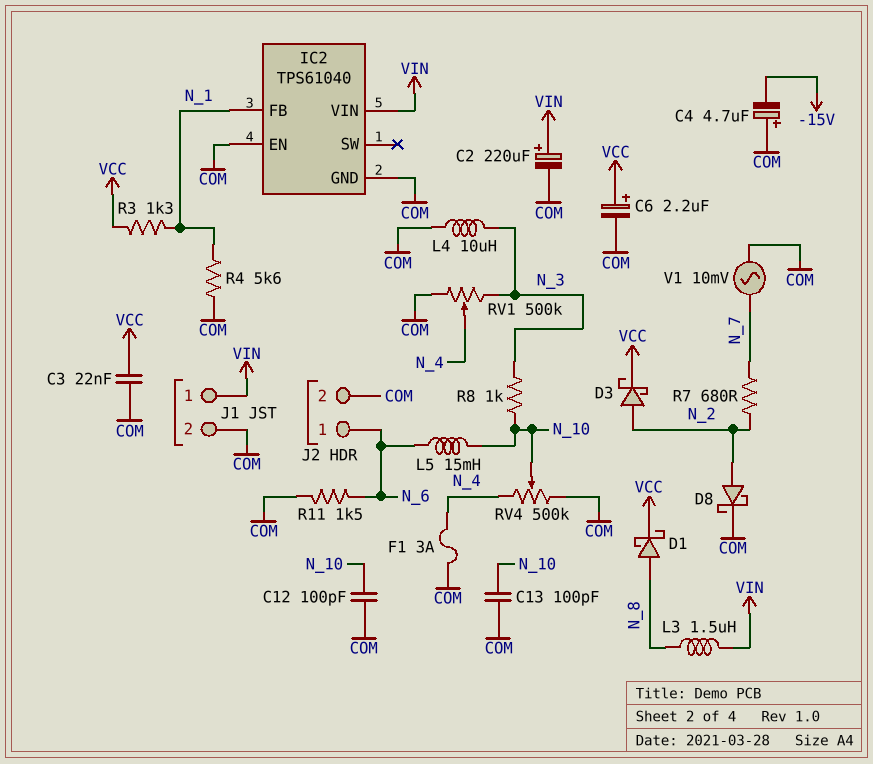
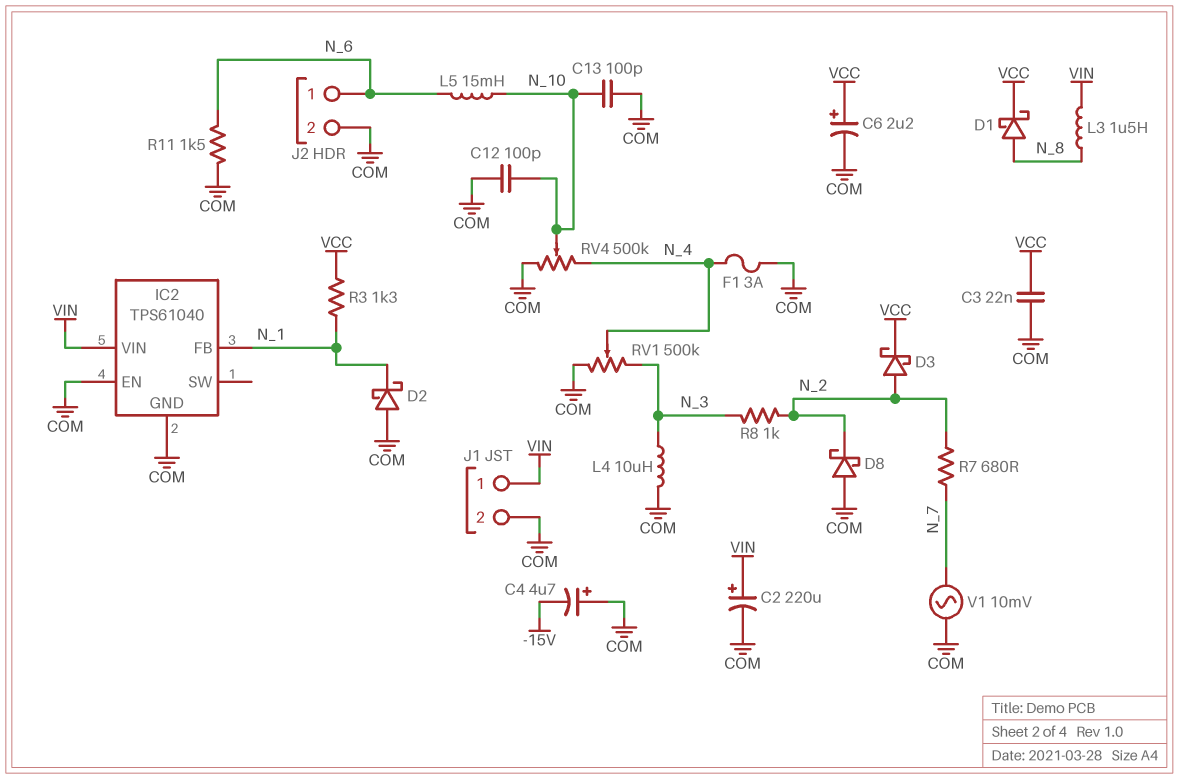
D2: none -> schottky (A COM, K N_1)
D8: schottky (A N_2, K COM) -> schottky (A COM, K N_2)
R4: 5.6k (COM, N_1) -> none
R8: 1k (N_3, N_10) -> 1k (N_2, N_3)

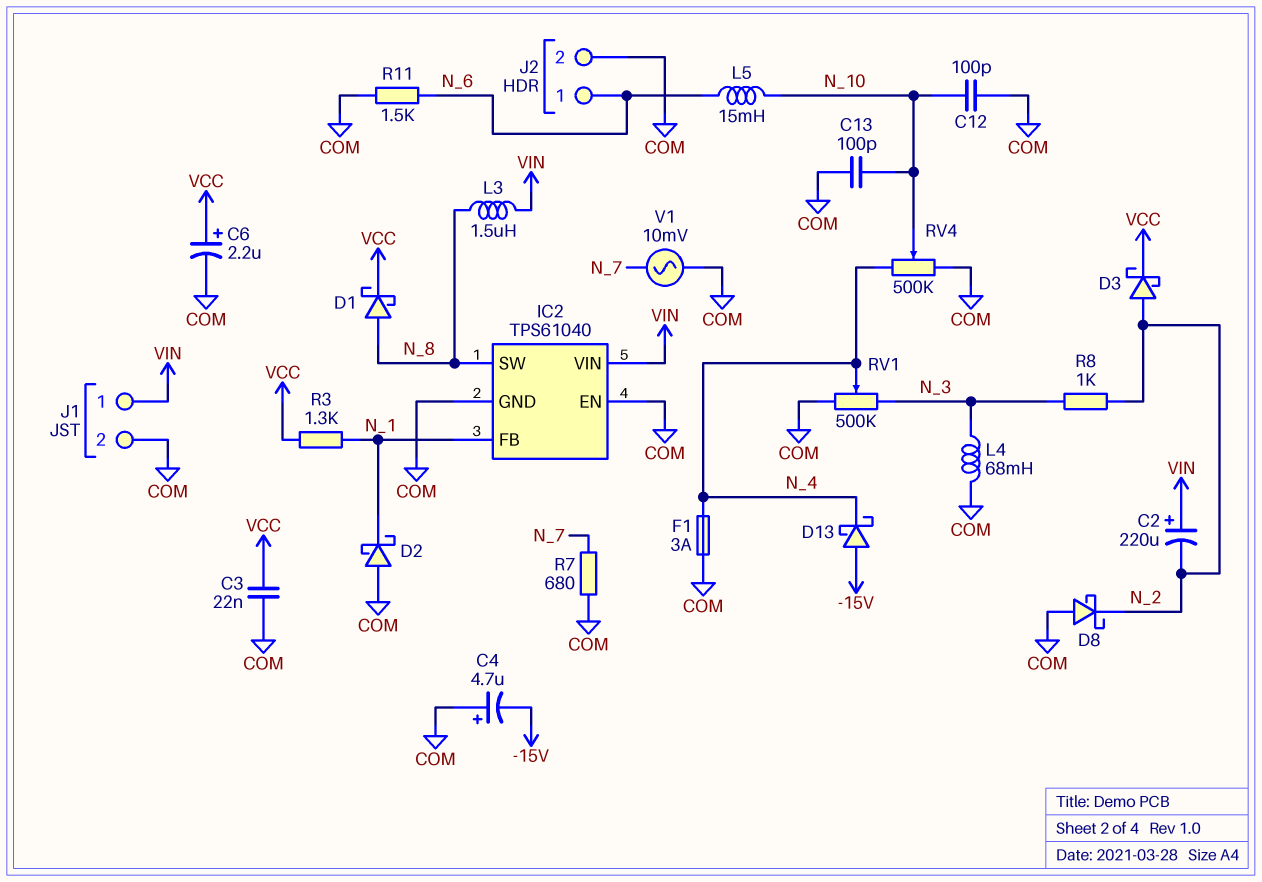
C2: 220uF (plus VIN, minus COM) -> 220uF (plus VIN, minus N_2)
D13: none -> schottky (A -15V, K N_4)
IC2 pin SW: none -> N_8
L4: 10uH (COM, N_3) -> 68mH (COM, N_3)
R7: 680 (N_2, N_7) -> 680 (COM, N_7)

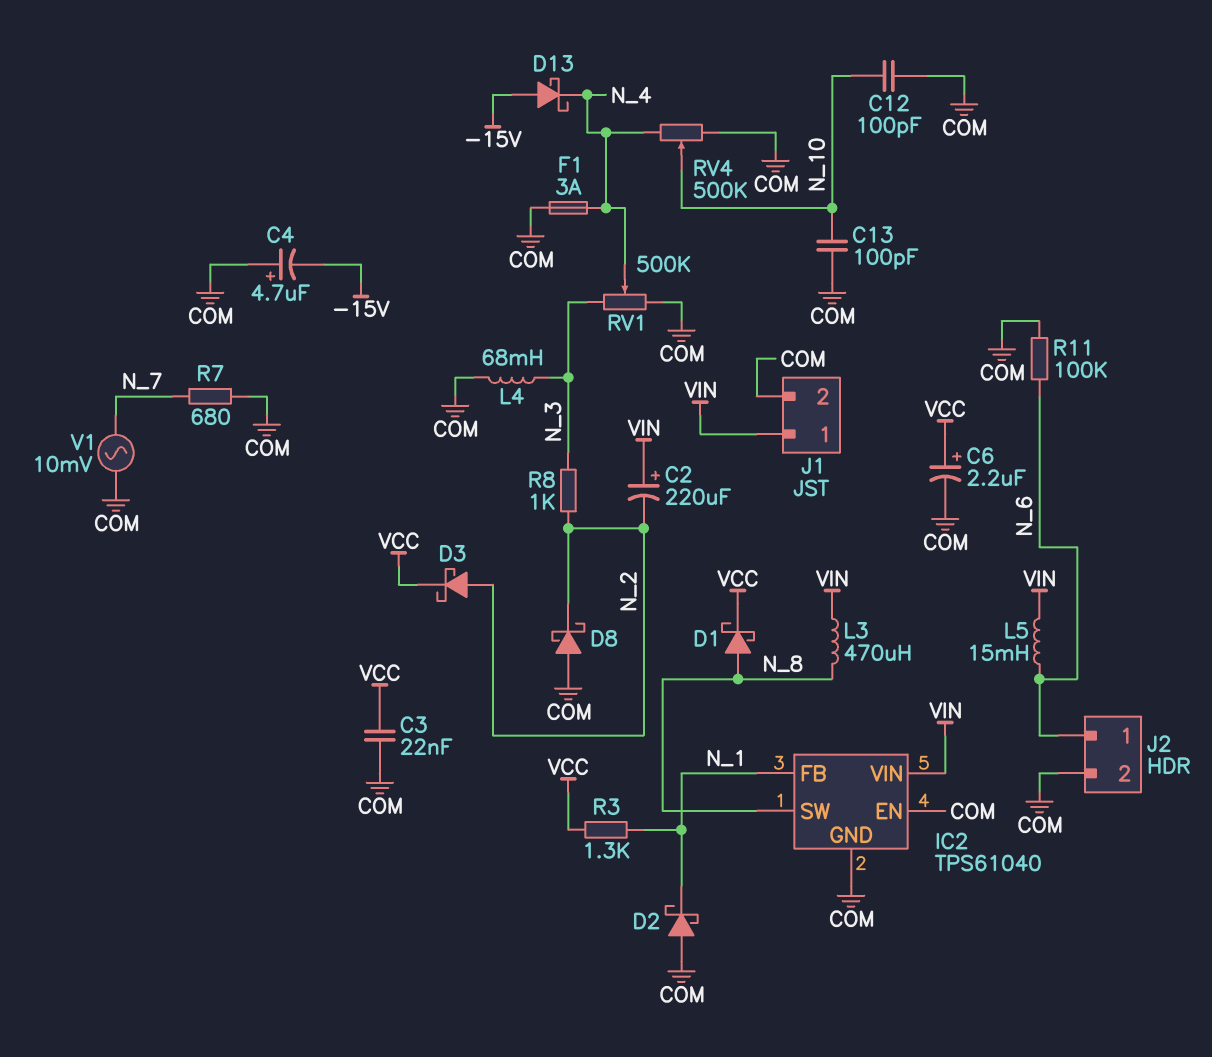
L3: 1.5uH (N_8, VIN) -> 470uH (N_8, VIN)
L5: 15mH (N_6, N_10) -> 15mH (N_6, VIN)
R11: 1.5k (COM, N_6) -> 100k (COM, N_6)

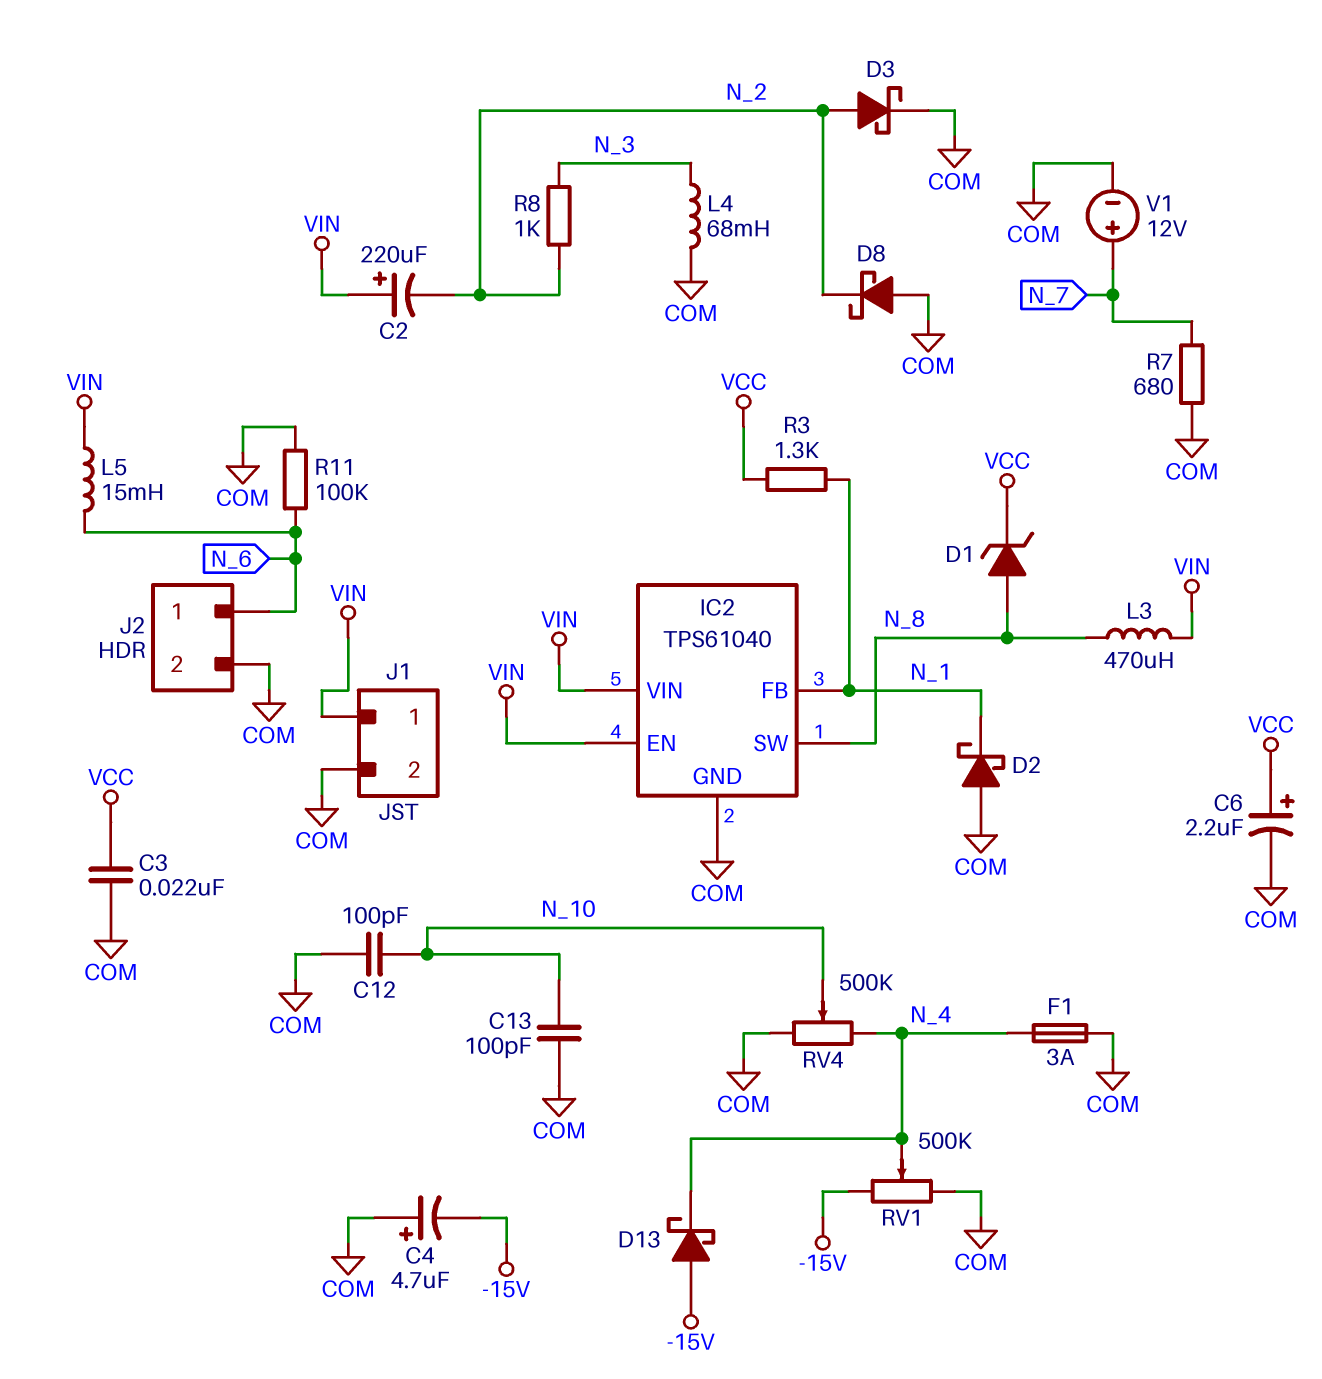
D1: schottky (A N_8, K VCC) -> zener (A N_8, K VCC)
D3: schottky (A N_2, K VCC) -> schottky (A N_2, K COM)
IC2 pin EN: COM -> VIN
RV1: 500k (COM, N_3, wiper N_4) -> 500k (-15V, COM, wiper N_4)
V1: AC 10mV (COM, N_7) -> 12V (plus N_7, minus COM)

